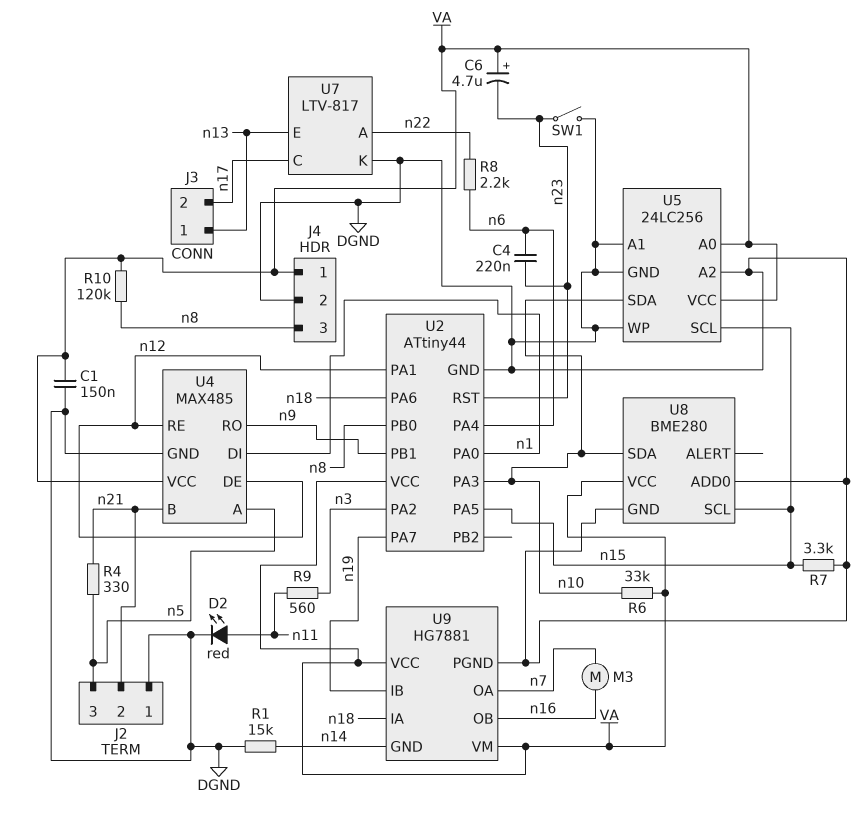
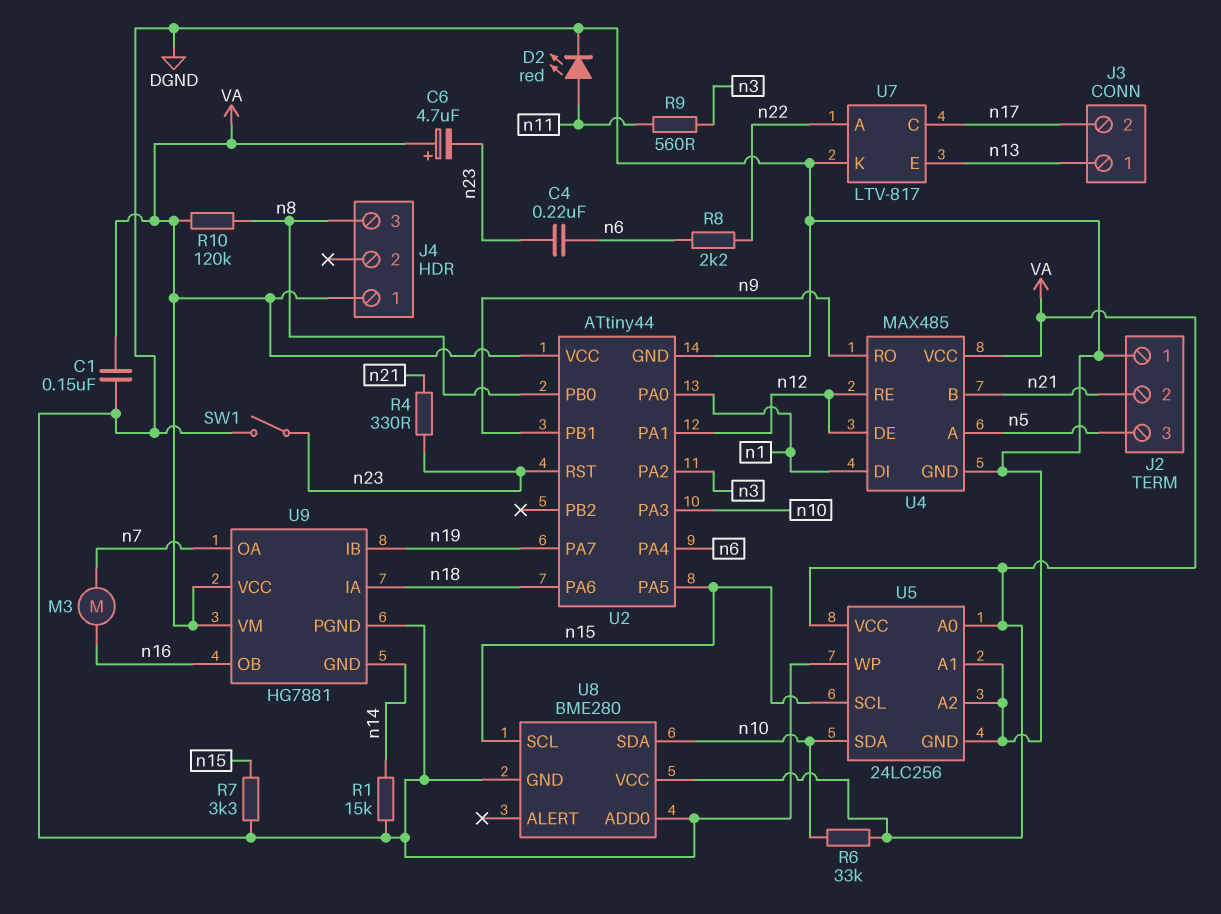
J4 pin 2: DGND -> none
R4: 330 (n5, n21) -> 330 (n21, n23)

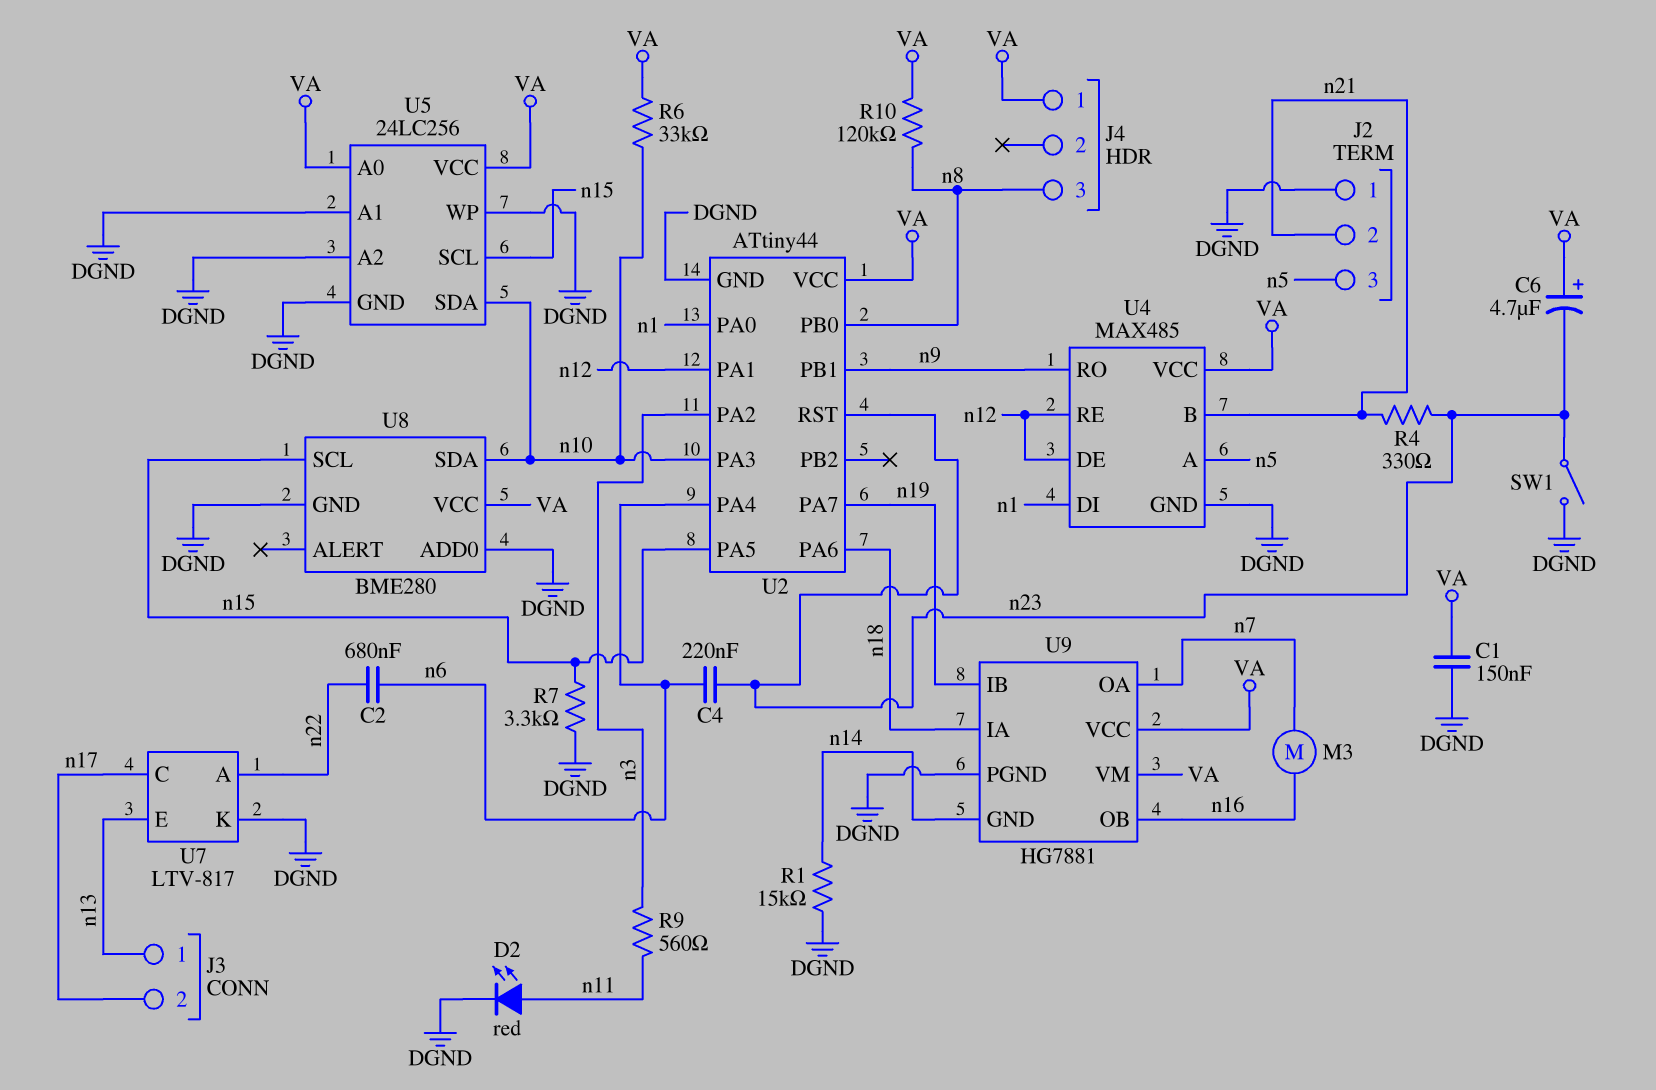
C2: none -> 680nF (n6, n22)
R8: 2.2k (n6, n22) -> none

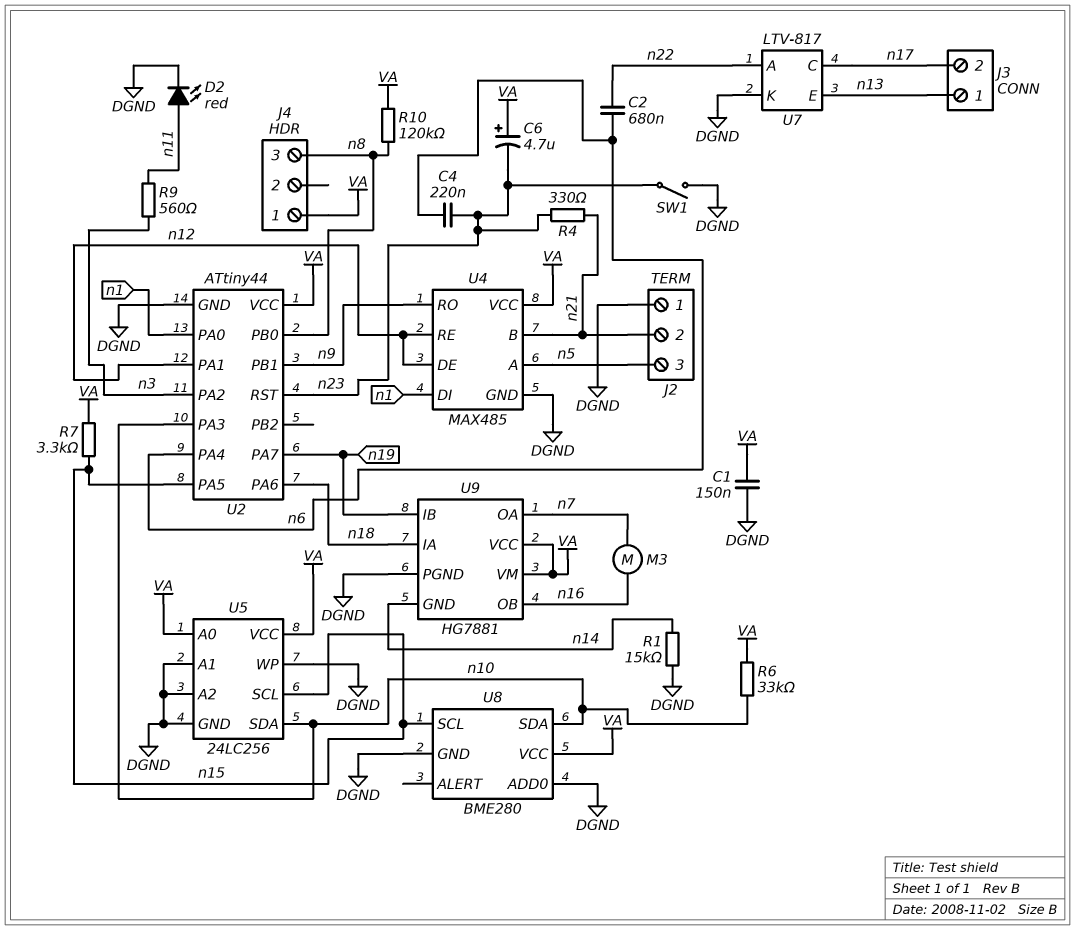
R7: 3.3k (DGND, n15) -> 3.3k (VA, n15)

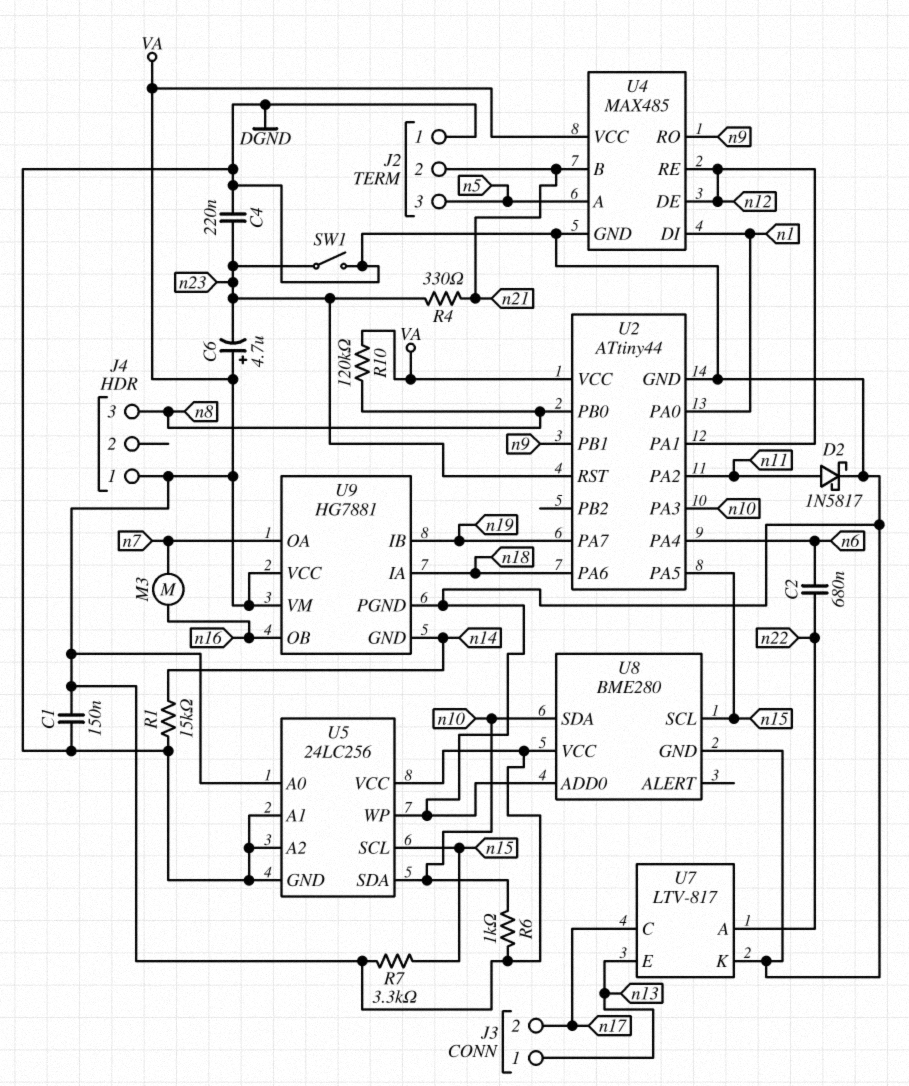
C4: 220nF (n6, n23) -> 220nF (DGND, n23)
D2: LED red (A n11, K DGND) -> schottky 1N5817 (A n11, K DGND)
R6: 33k (VA, n10) -> 1k (VA, n10)
R9: 560 (n3, n11) -> none
U2 pin PA2: n3 -> n11

